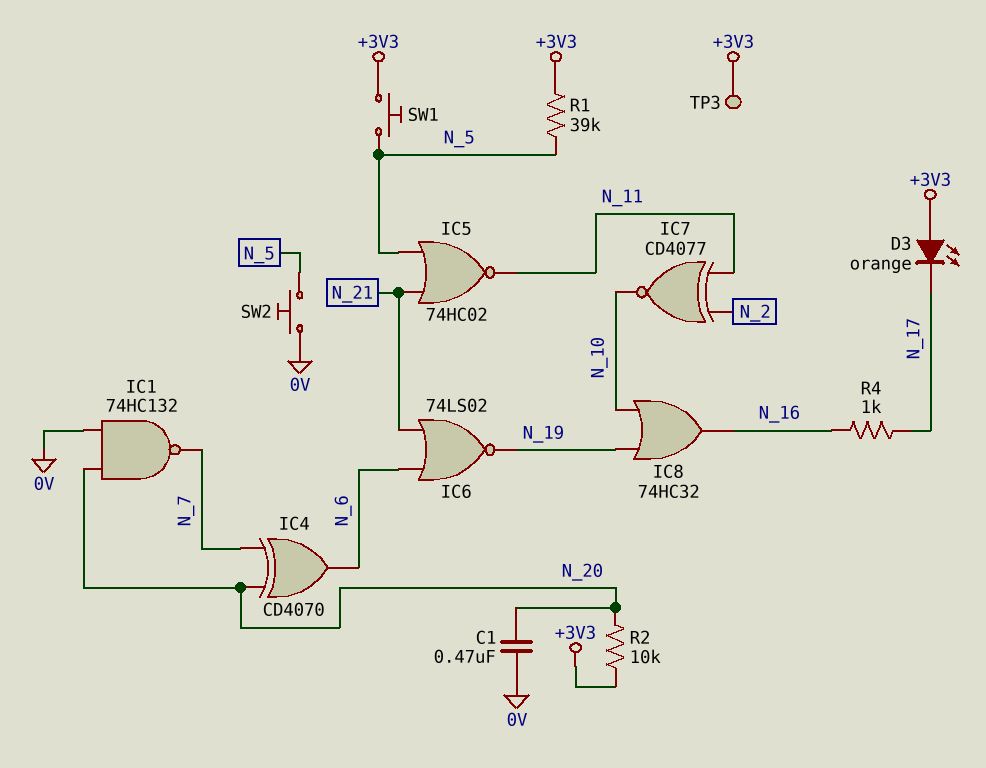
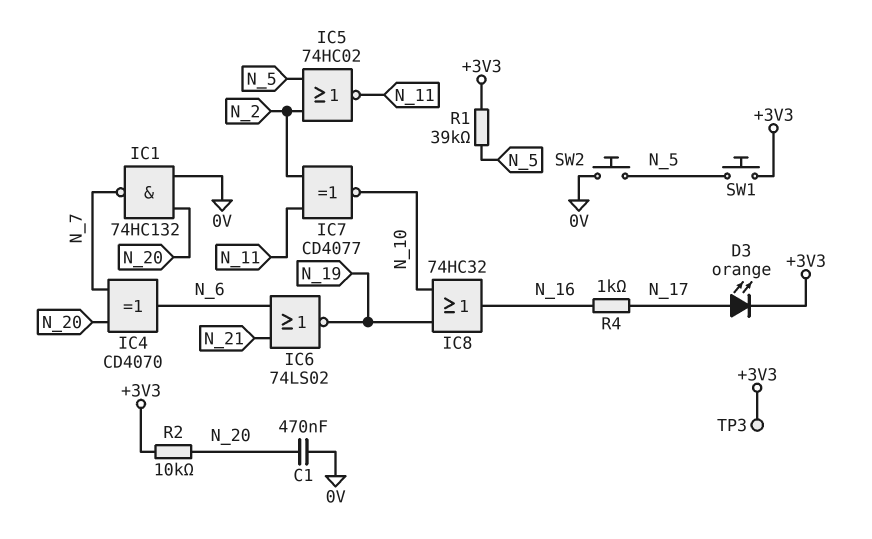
D3: LED orange (A +3V3, K N_17) -> LED orange (A N_17, K +3V3)
IC5: NOR 74HC02 (in N_5, in N_21, out N_11) -> NOR 74HC02 (in N_2, in N_5, out N_11)

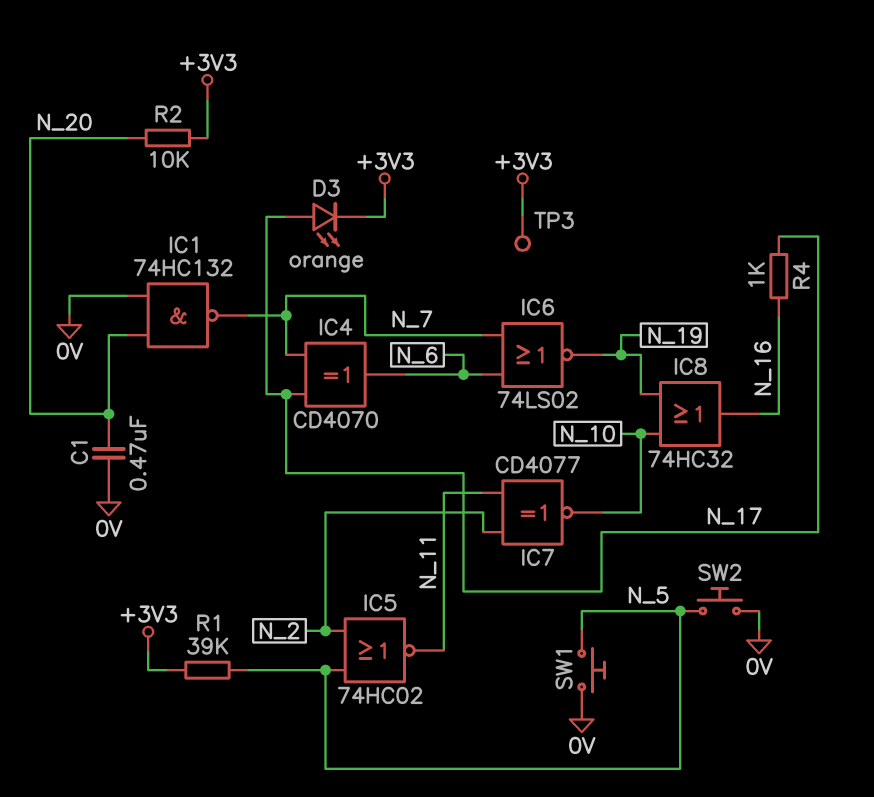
IC4: XOR CD4070 (in N_7, in N_20, out N_6) -> XOR CD4070 (in N_7, in N_17, out N_6)
IC6: NOR 74LS02 (in N_6, in N_21, out N_19) -> NOR 74LS02 (in N_6, in N_7, out N_19)
SW1: button (+3V3, N_5) -> button (0V, N_5)

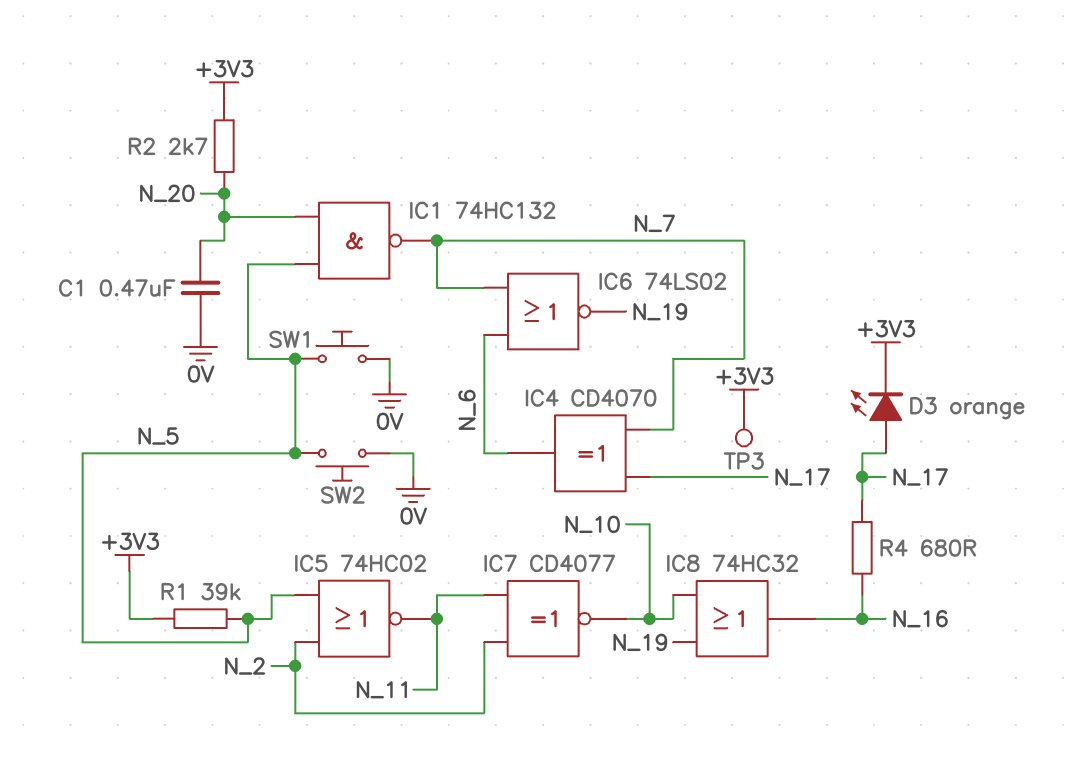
IC1: NAND 74HC132 (in 0V, in N_20, out N_7) -> NAND 74HC132 (in N_5, in N_20, out N_7)
R2: 10k (+3V3, N_20) -> 2.7k (+3V3, N_20)
R4: 1k (N_16, N_17) -> 680 (N_16, N_17)

